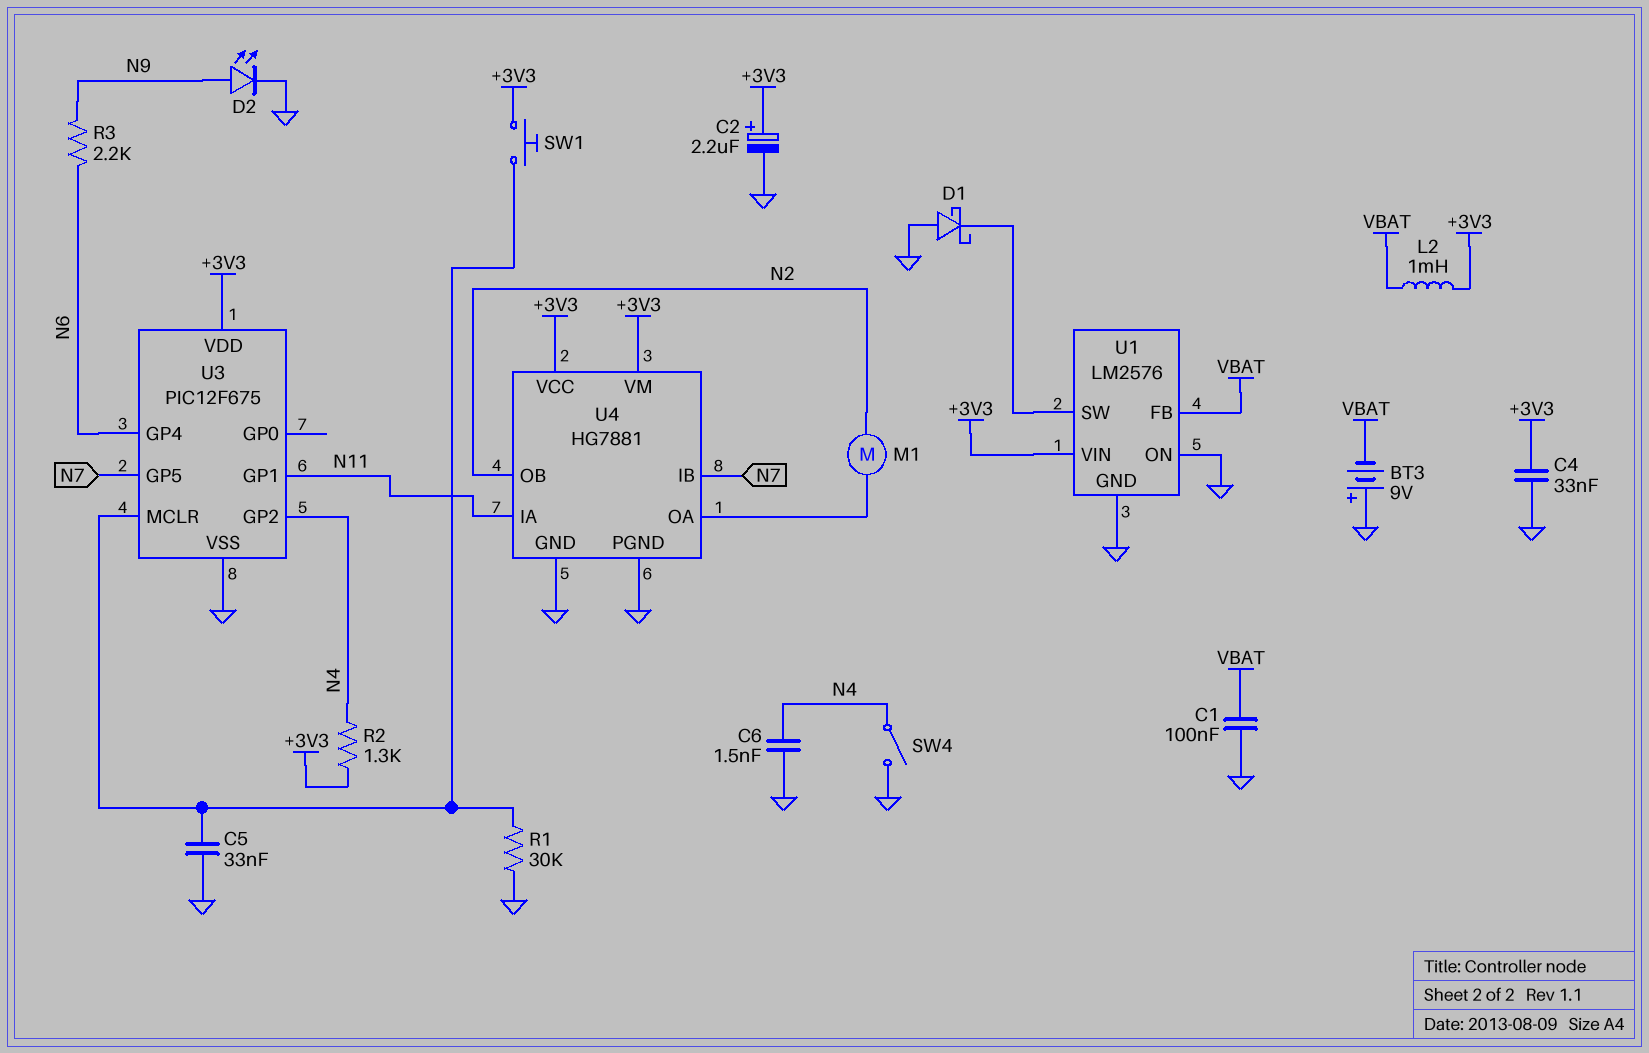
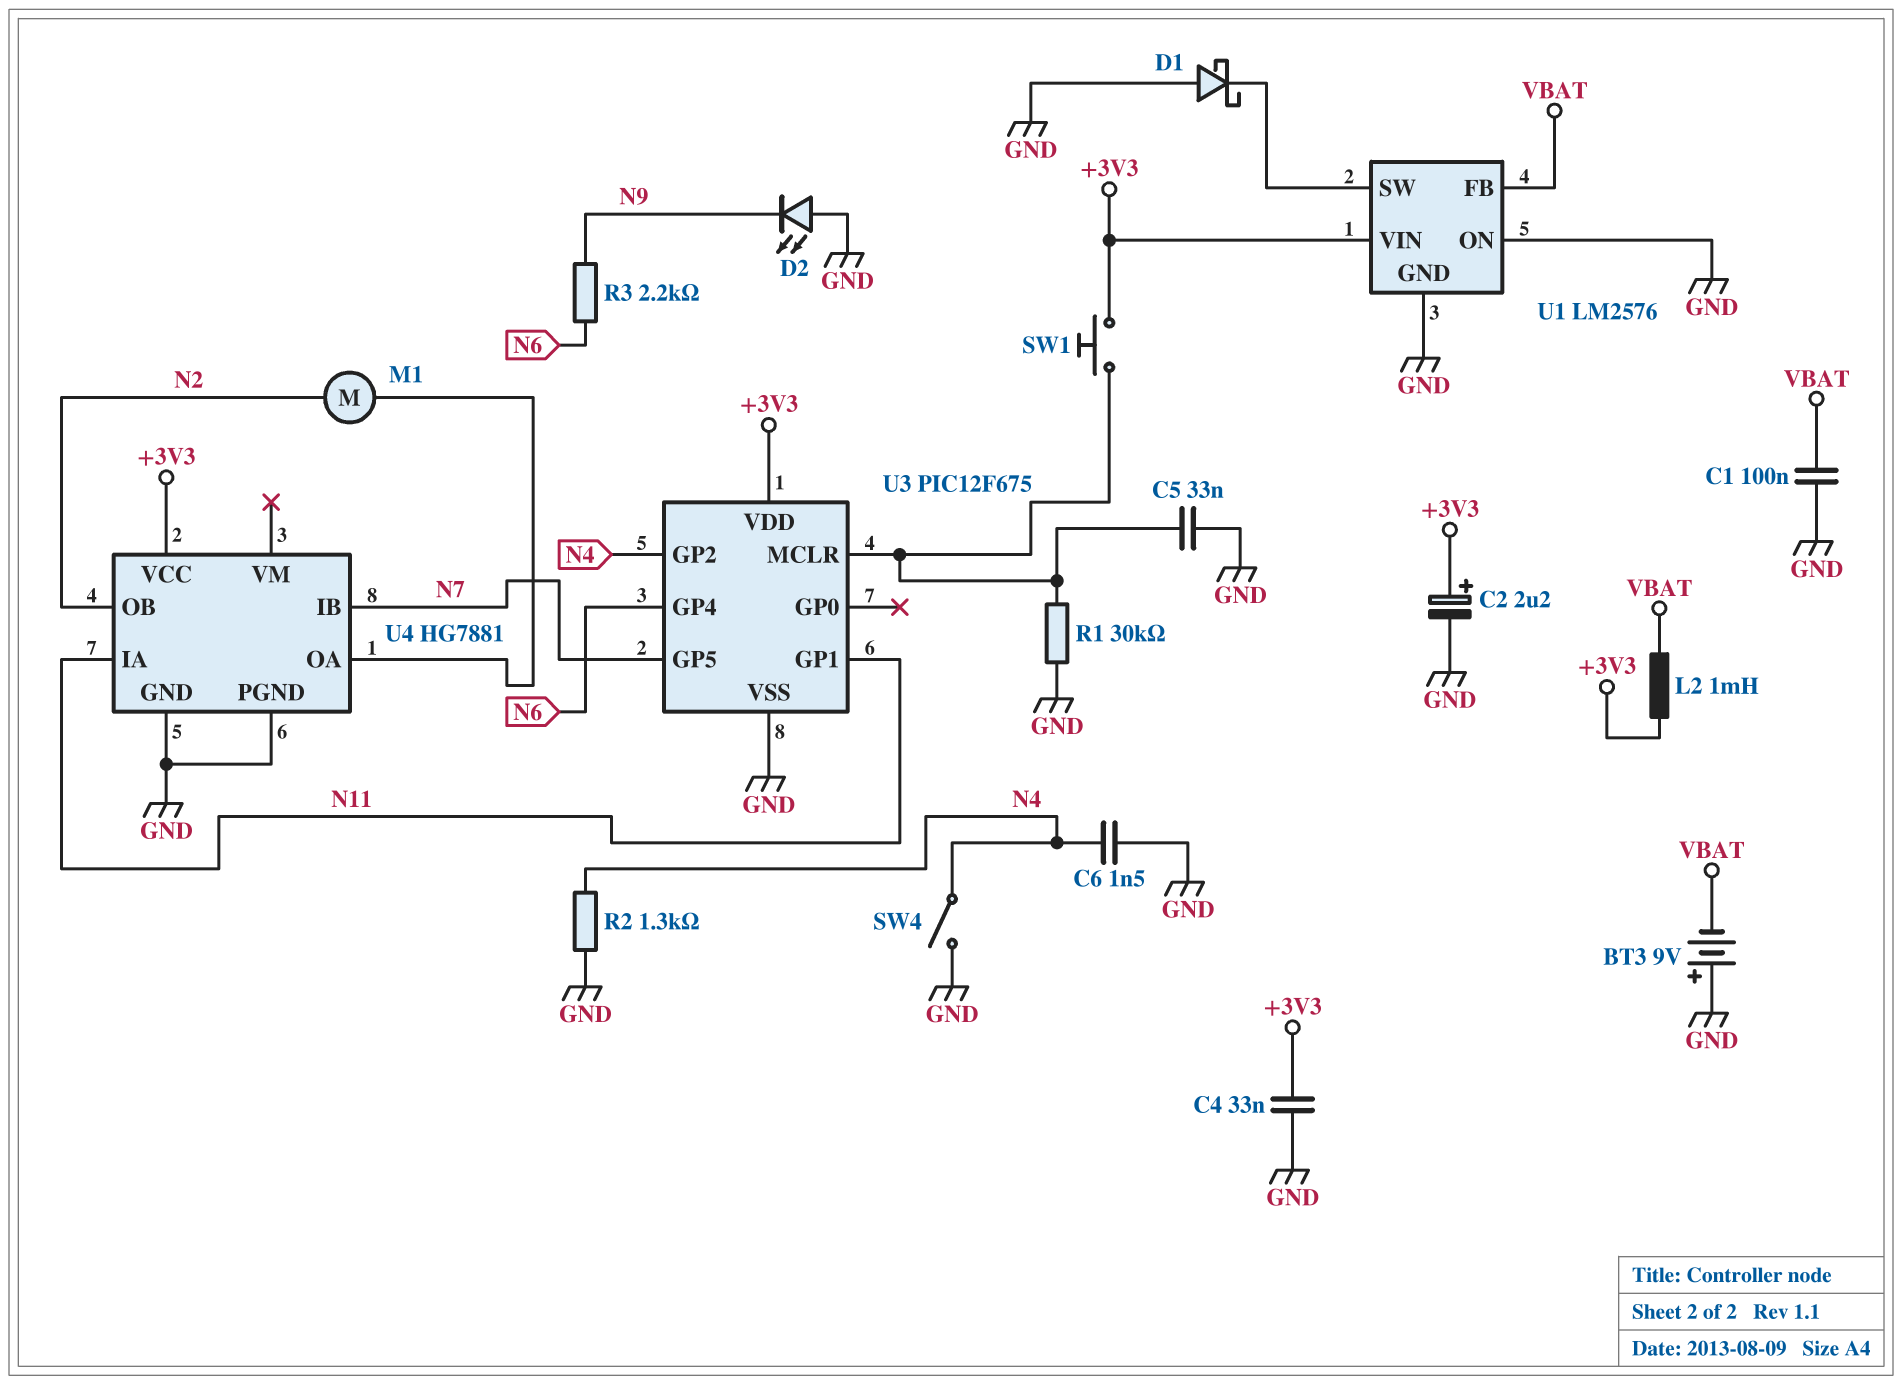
D2: LED (A N9, K GND) -> LED (A GND, K N9)
R2: 1.3k (+3V3, N4) -> 1.3k (GND, N4)
U4 pin VM: +3V3 -> none

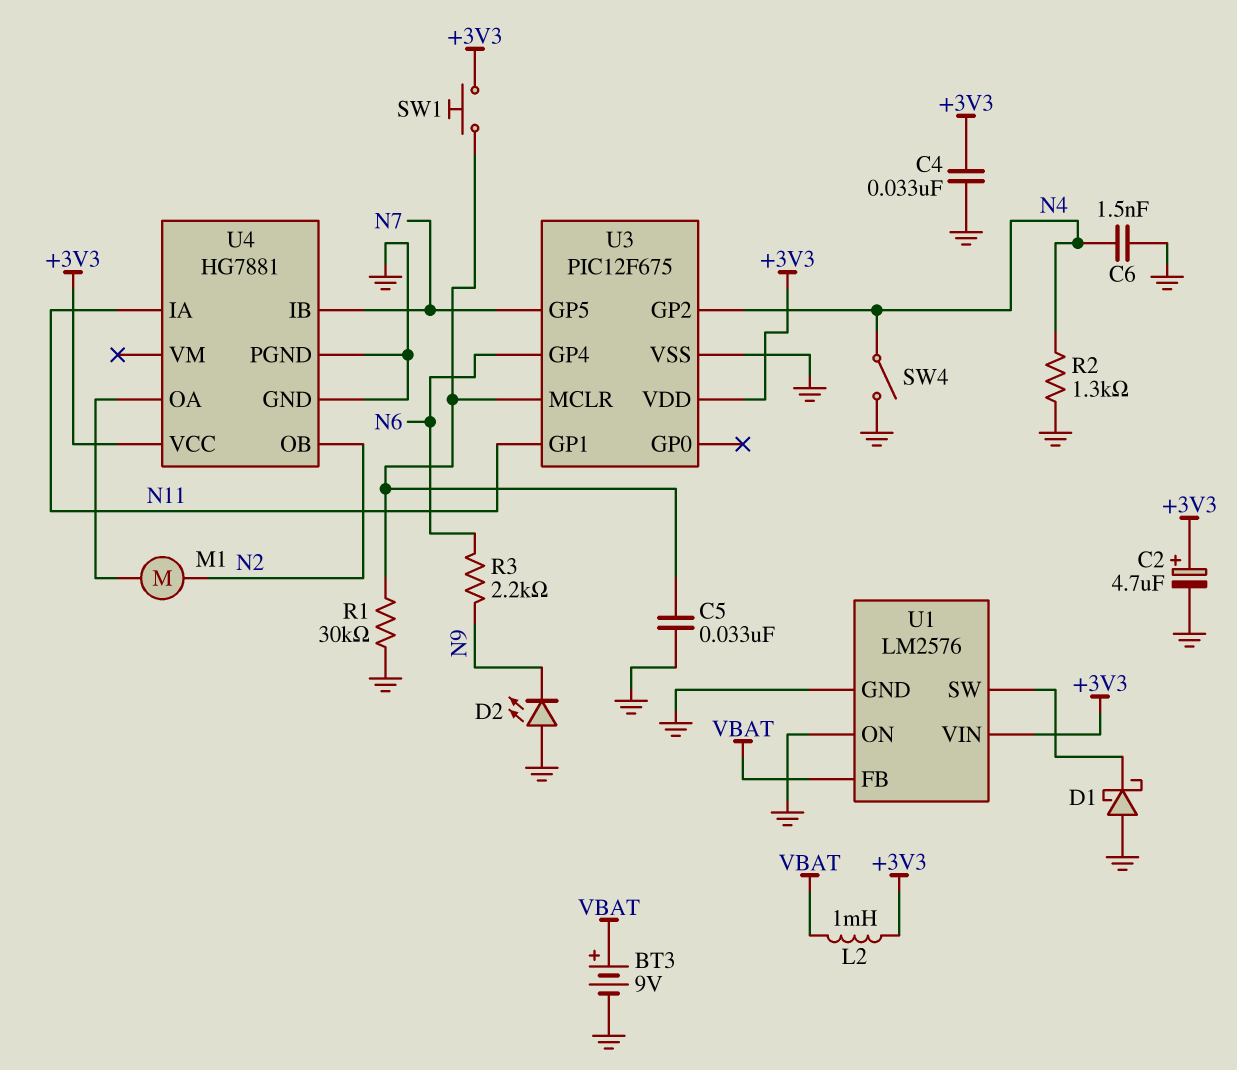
BT3: 9V (plus GND, minus VBAT) -> 9V (plus VBAT, minus GND)
C1: 100nF (GND, VBAT) -> none
C2: 2.2uF (plus +3V3, minus GND) -> 4.7uF (plus +3V3, minus GND)

